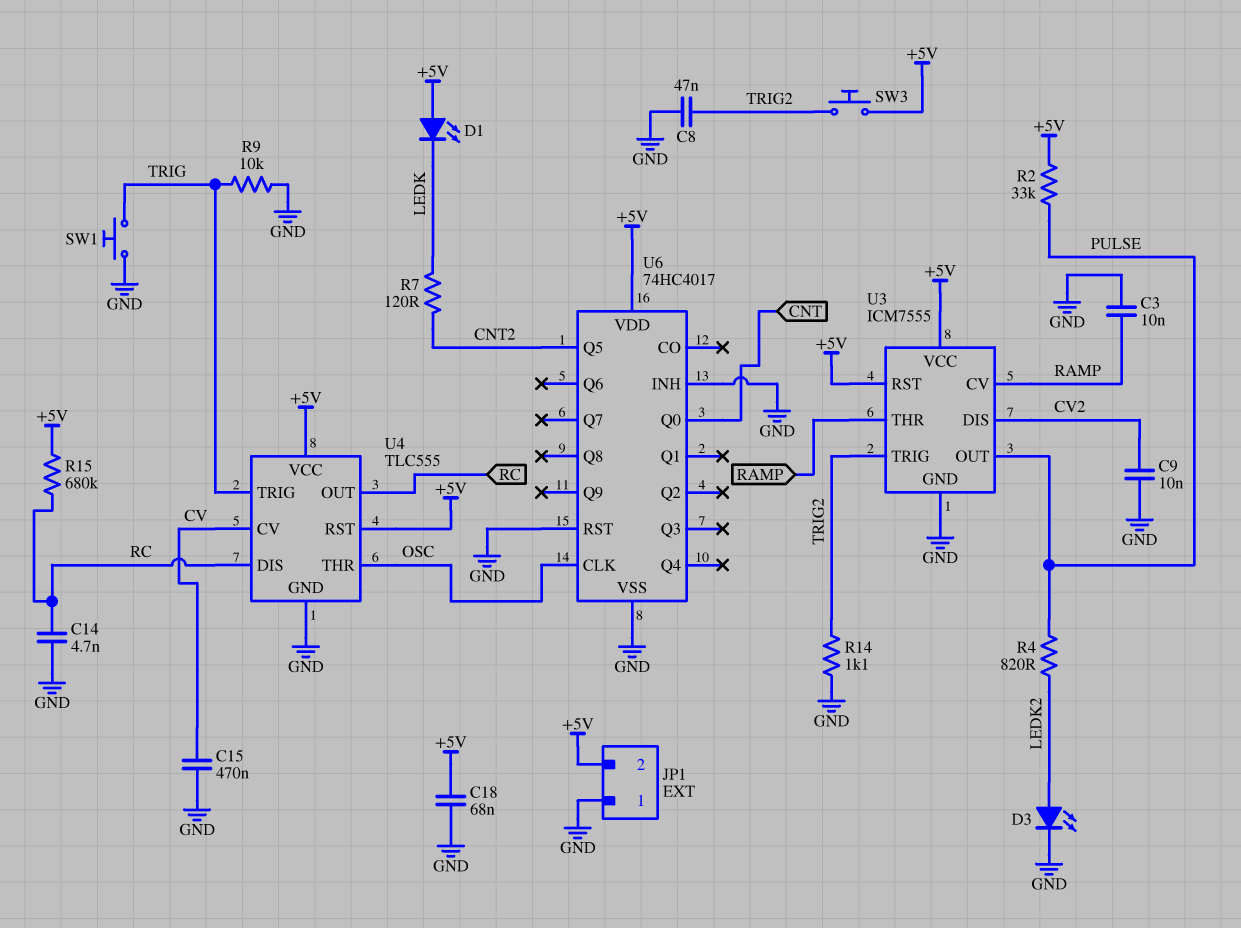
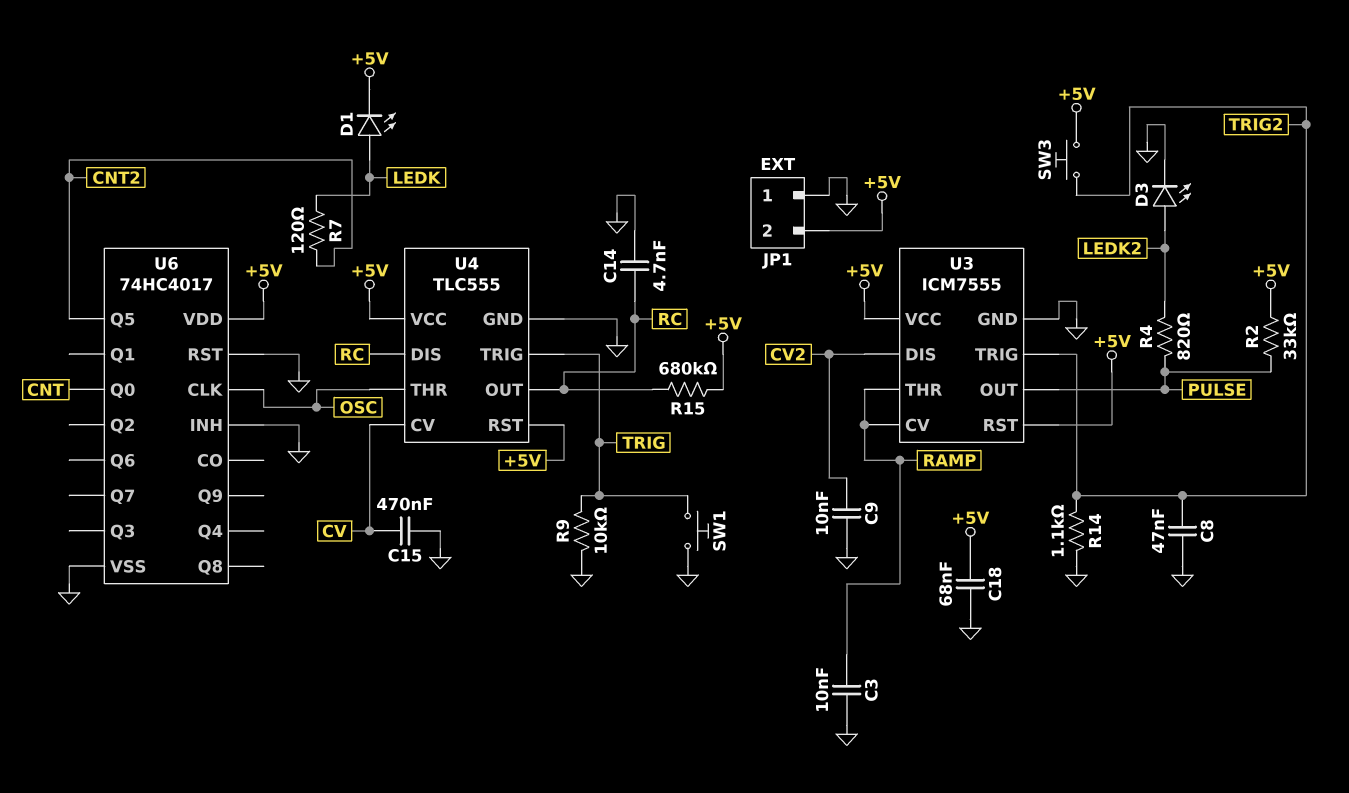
D1: LED (A +5V, K LEDK) -> LED (A LEDK, K +5V)

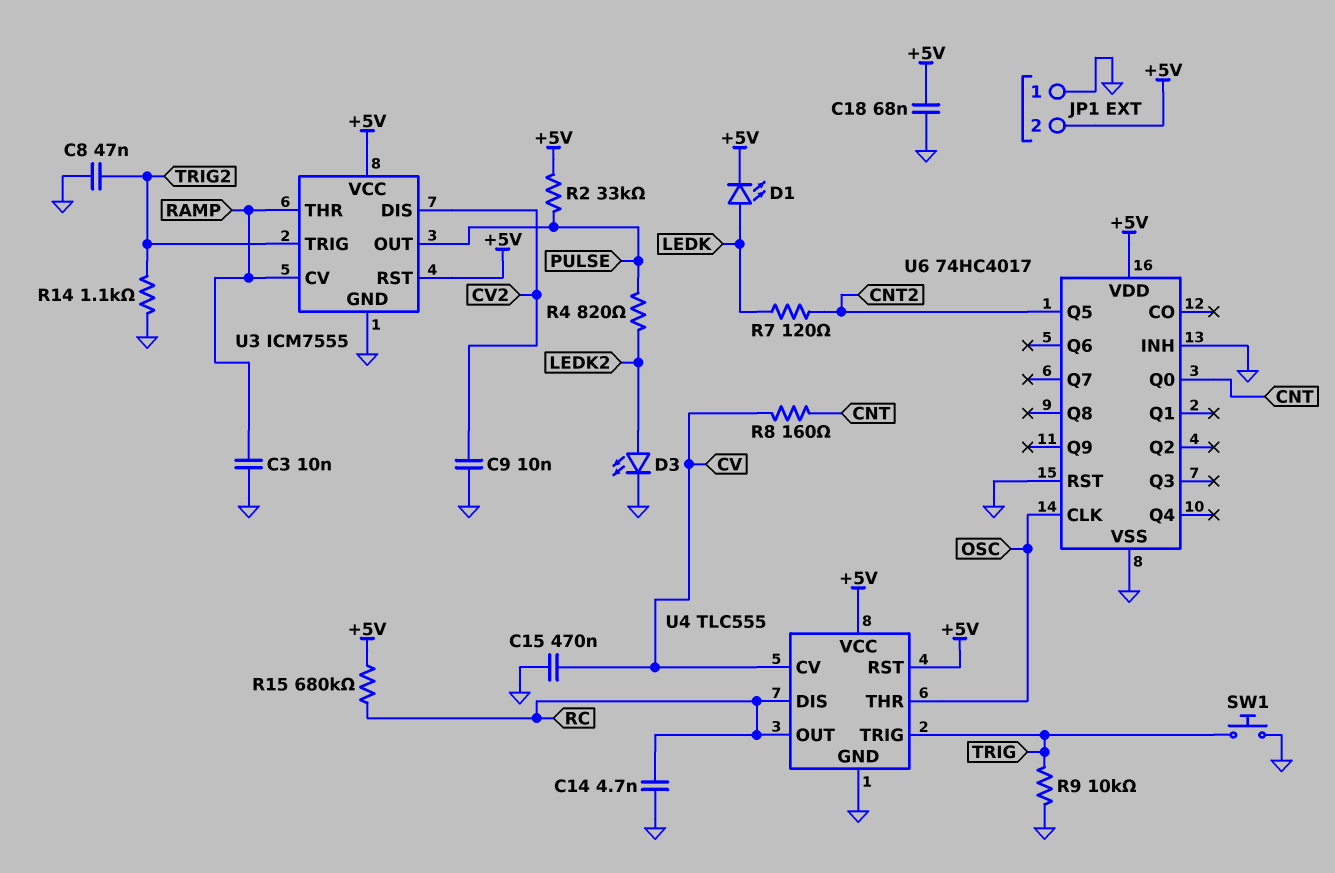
R8: none -> 160 (CNT, CV)
SW3: button (+5V, TRIG2) -> none

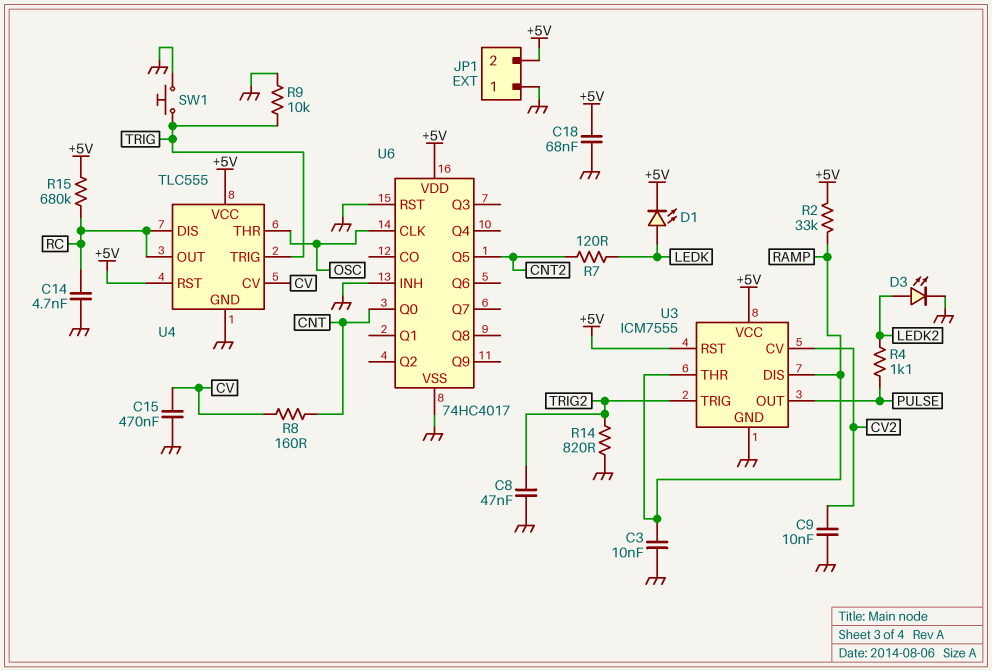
R2: 33k (+5V, PULSE) -> 33k (+5V, RAMP)
R4: 820 (LEDK2, PULSE) -> 1.1k (LEDK2, PULSE)
R14: 1.1k (GND, TRIG2) -> 820 (GND, TRIG2)
U3 pin CV: RAMP -> CV2
U3 pin DIS: CV2 -> RAMP

